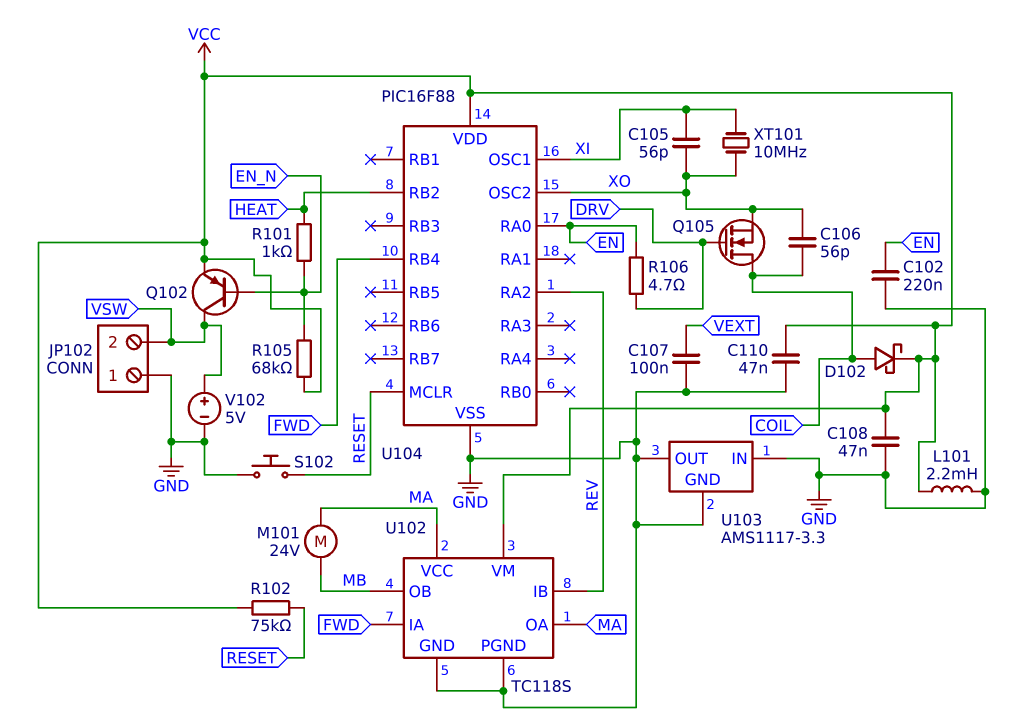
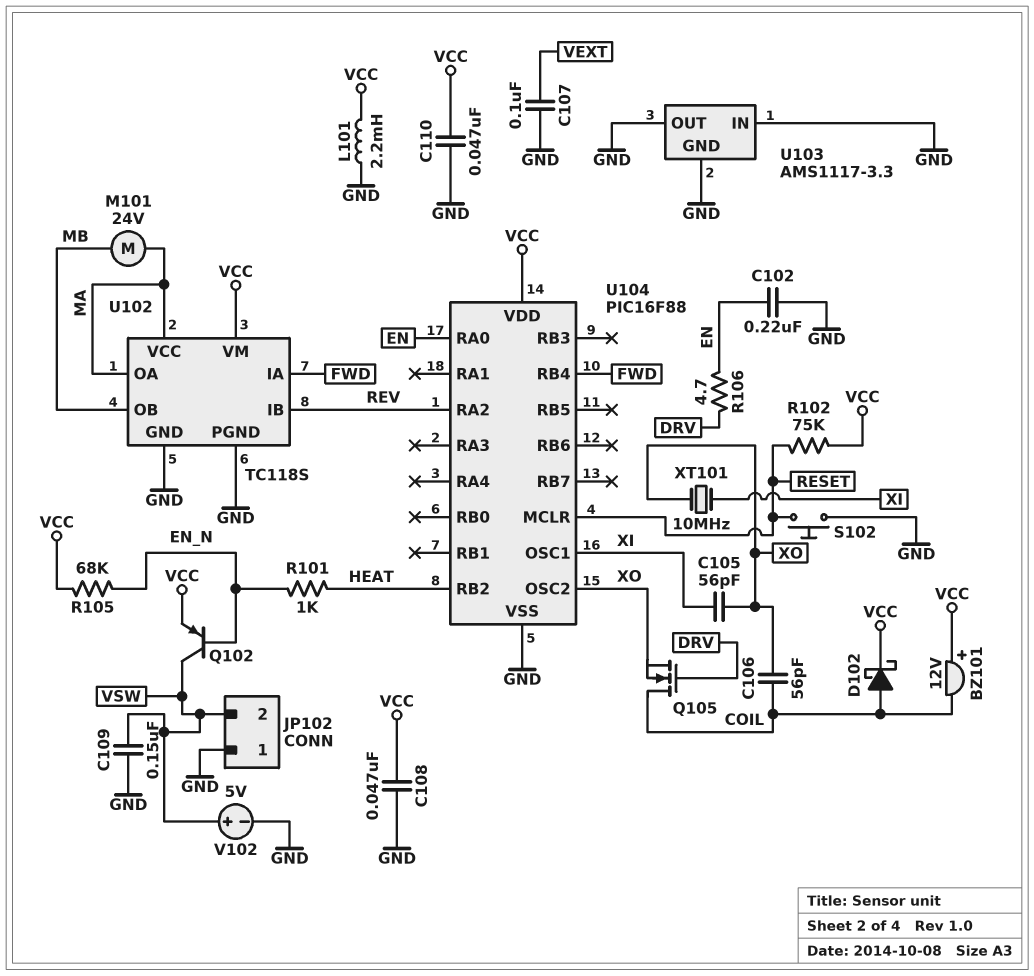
BZ101: none -> buzzer 12V (plus VCC, minus COIL)
C109: none -> 150nF (GND, VSW)

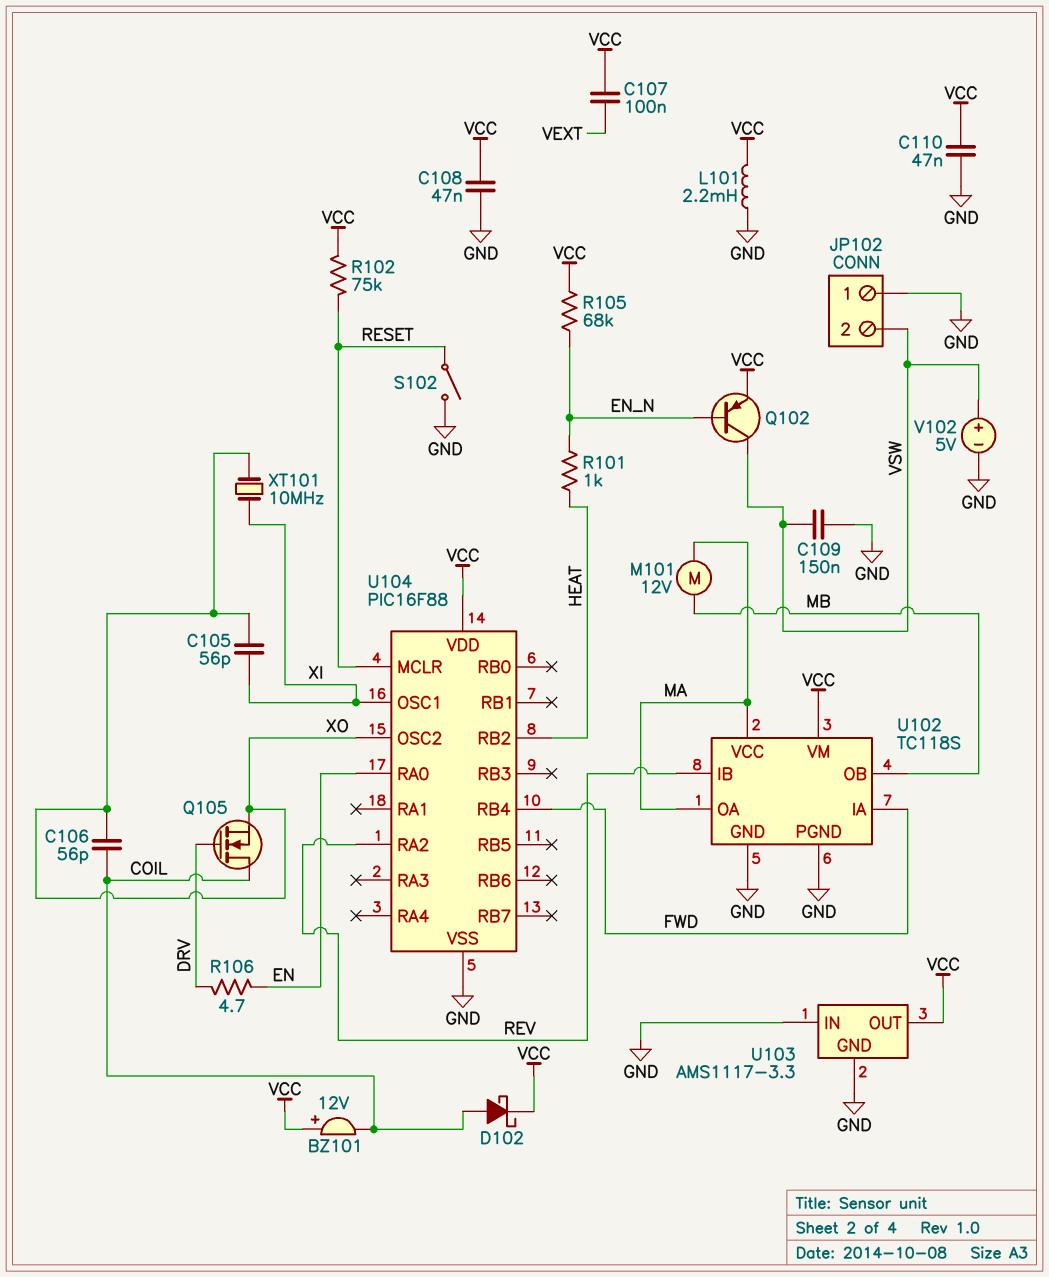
C102: 220nF (EN, GND) -> none
C107: 100nF (GND, VEXT) -> 100nF (VCC, VEXT)
M101: motor 24V (MA, MB) -> motor 12V (MA, MB)
S102: button (GND, RESET) -> switch (GND, RESET)
U103 pin OUT: GND -> VCC

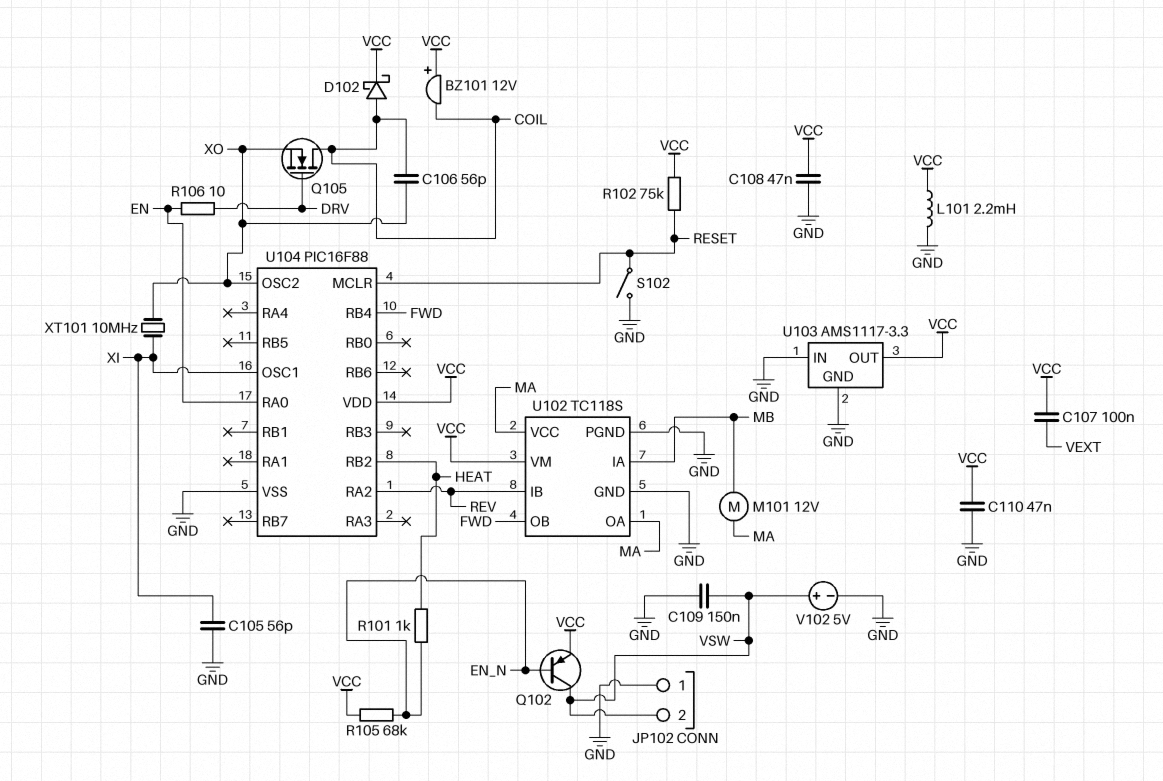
C105: 56pF (XI, XO) -> 56pF (GND, XI)
R106: 4.7 (DRV, EN) -> 10 (DRV, EN)
U102 pin IA: FWD -> MB
U102 pin OB: MB -> FWD

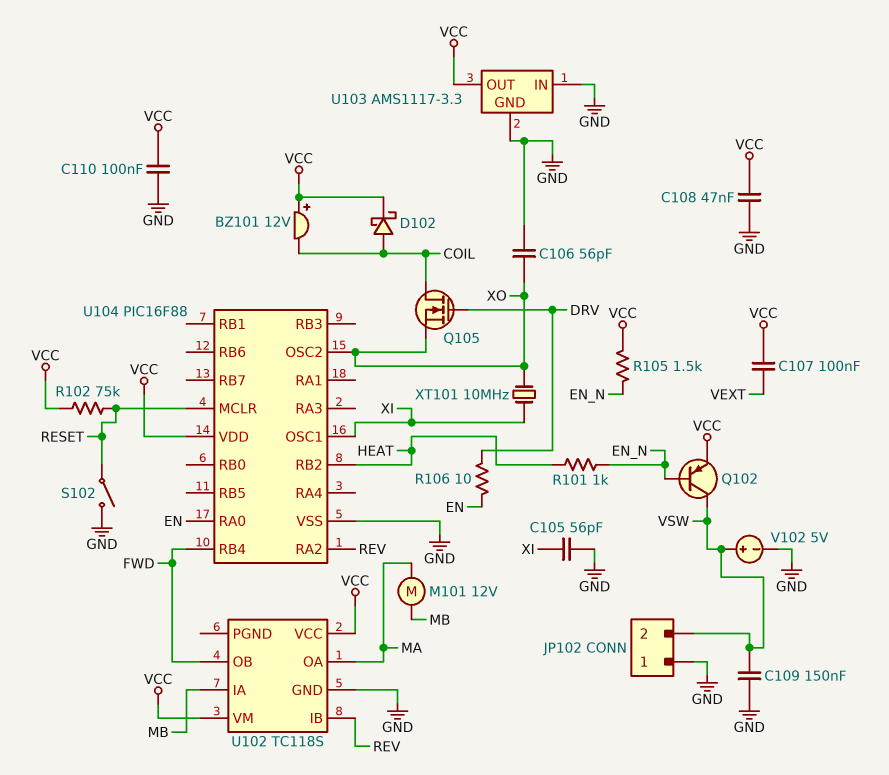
C106: 56pF (COIL, XO) -> 56pF (GND, XO)
C110: 47nF (GND, VCC) -> 100nF (GND, VCC)
L101: 2.2mH (GND, VCC) -> none
R105: 68k (EN_N, VCC) -> 1.5k (EN_N, VCC)
U102 pin PGND: GND -> none
U102 pin VCC: MA -> VCC

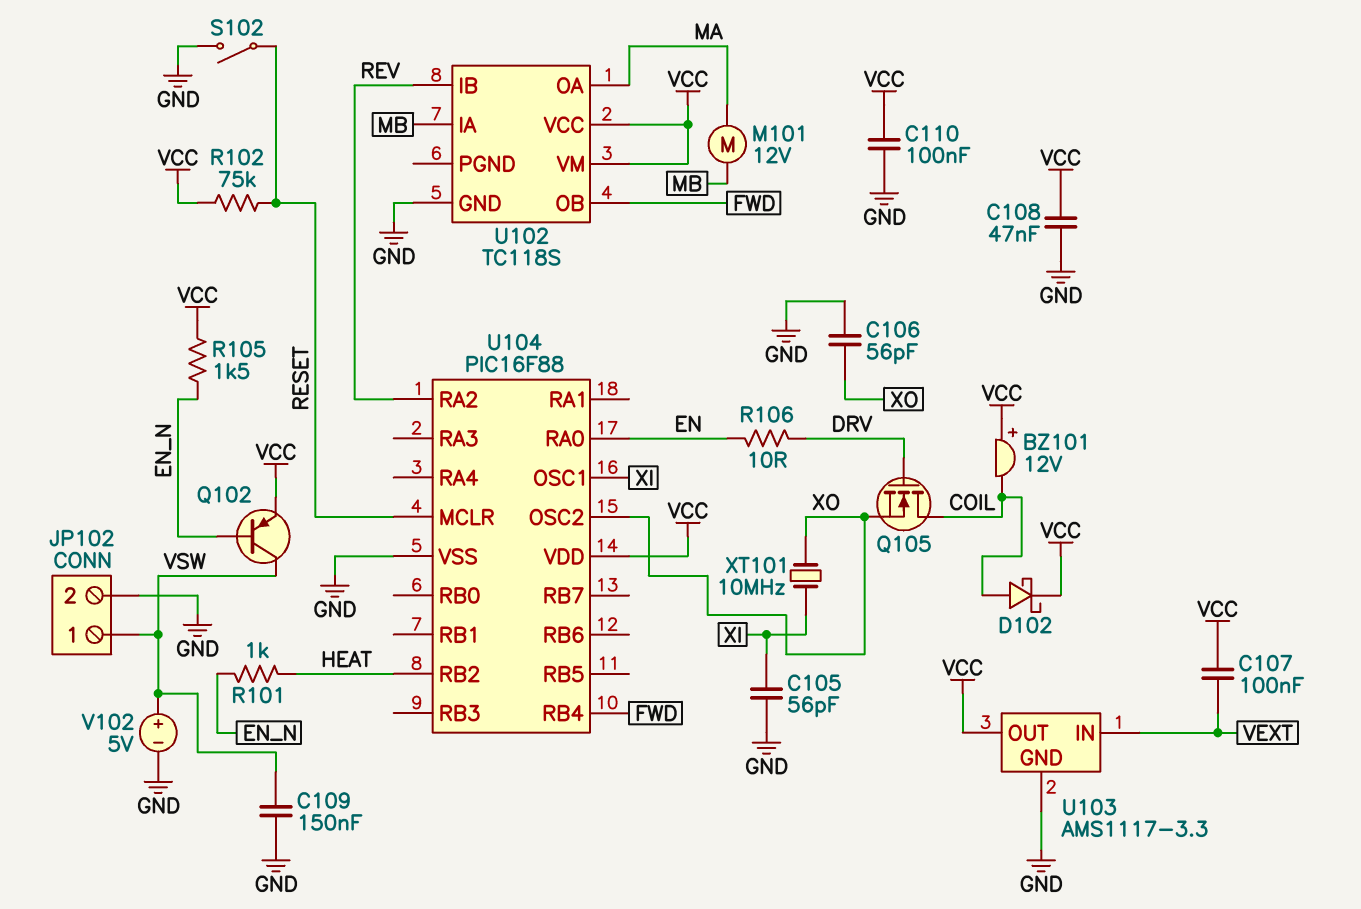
JP102 pin 1: GND -> VSW
JP102 pin 2: VSW -> GND
U103 pin IN: GND -> VEXT

